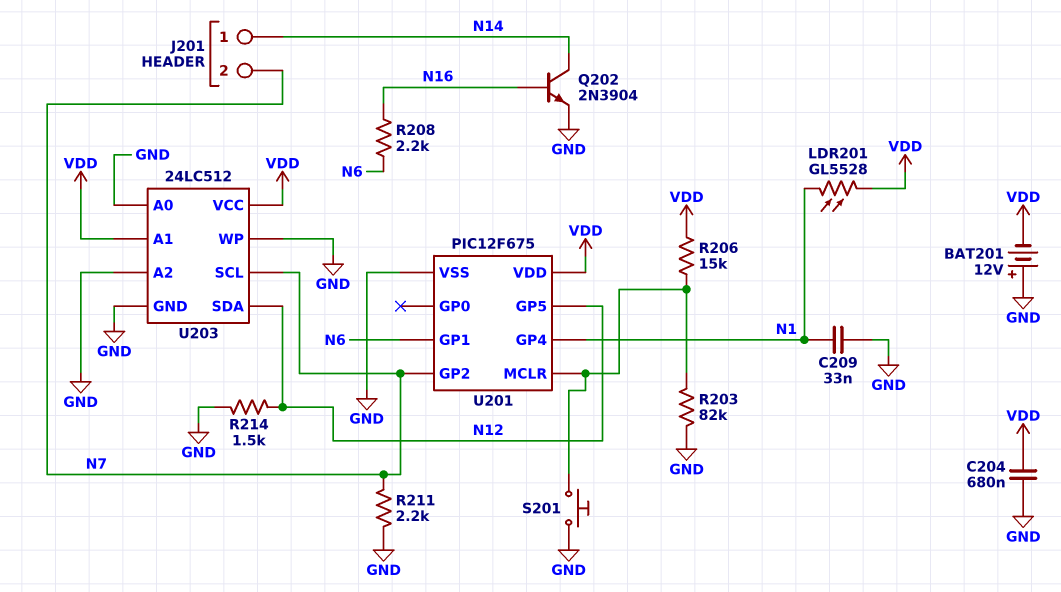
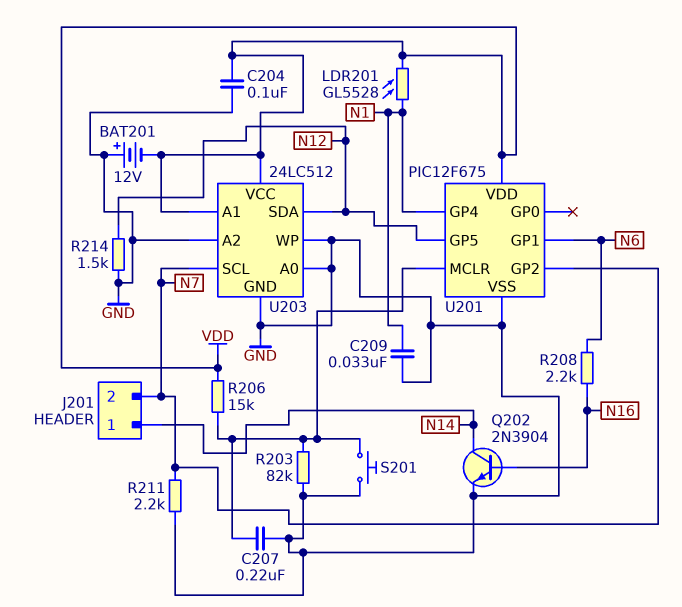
C204: 680nF (GND, VDD) -> 100nF (GND, VDD)
C207: none -> 220nF (GND, U201/MCLR)

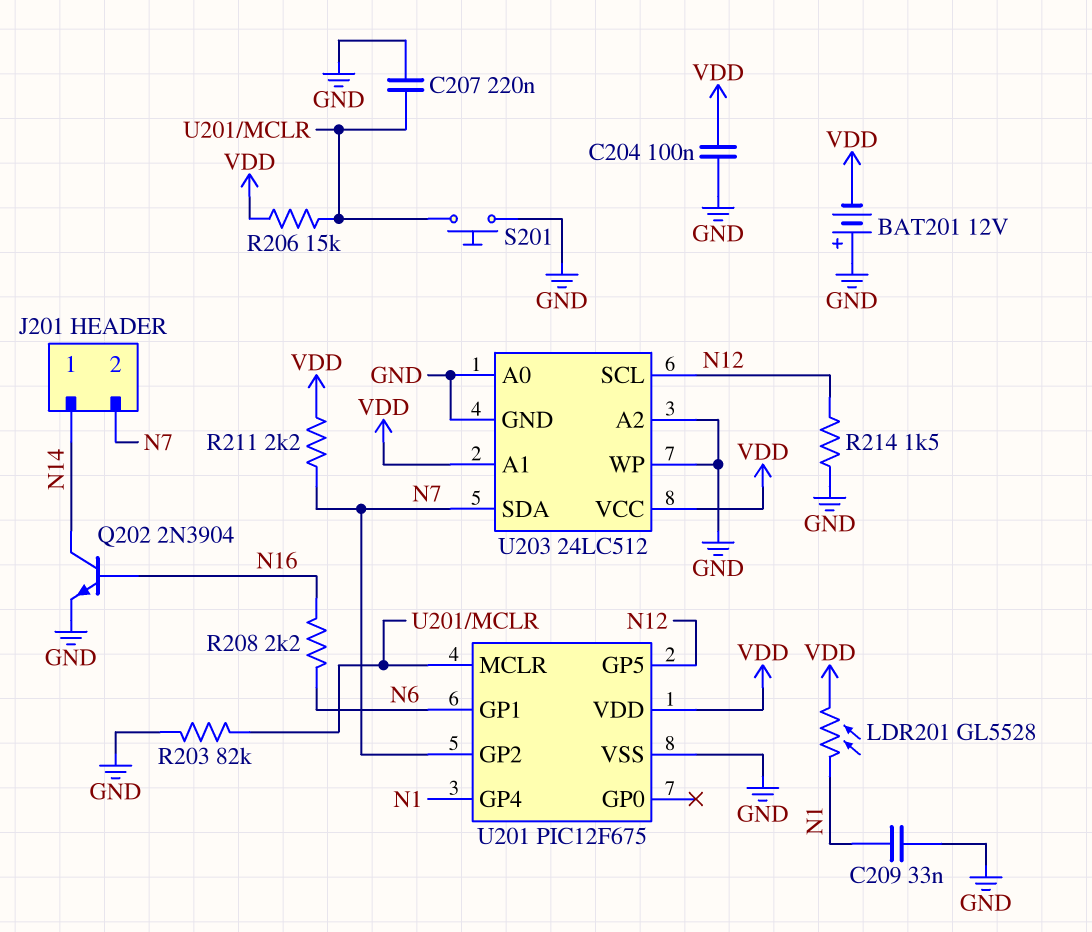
R211: 2.2k (GND, N7) -> 2.2k (N7, VDD)
U203 pin SCL: N7 -> N12
U203 pin SDA: N12 -> N7

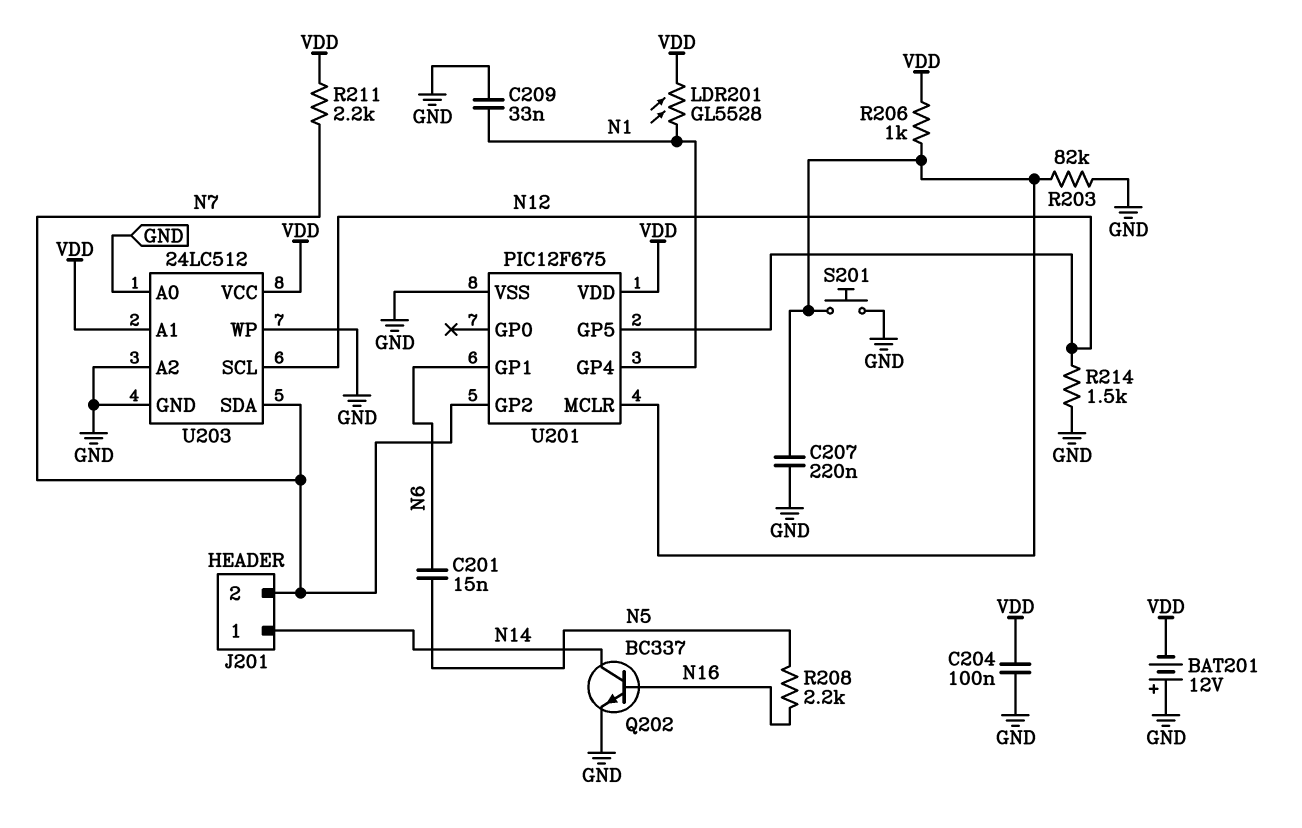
C201: none -> 15nF (N5, N6)
Q202: NPN 2N3904 (B N16, C N14, E GND) -> NPN BC337 (B N16, C N14, E GND)
R206: 15k (U201/MCLR, VDD) -> 1k (U201/MCLR, VDD)
R208: 2.2k (N6, N16) -> 2.2k (N5, N16)

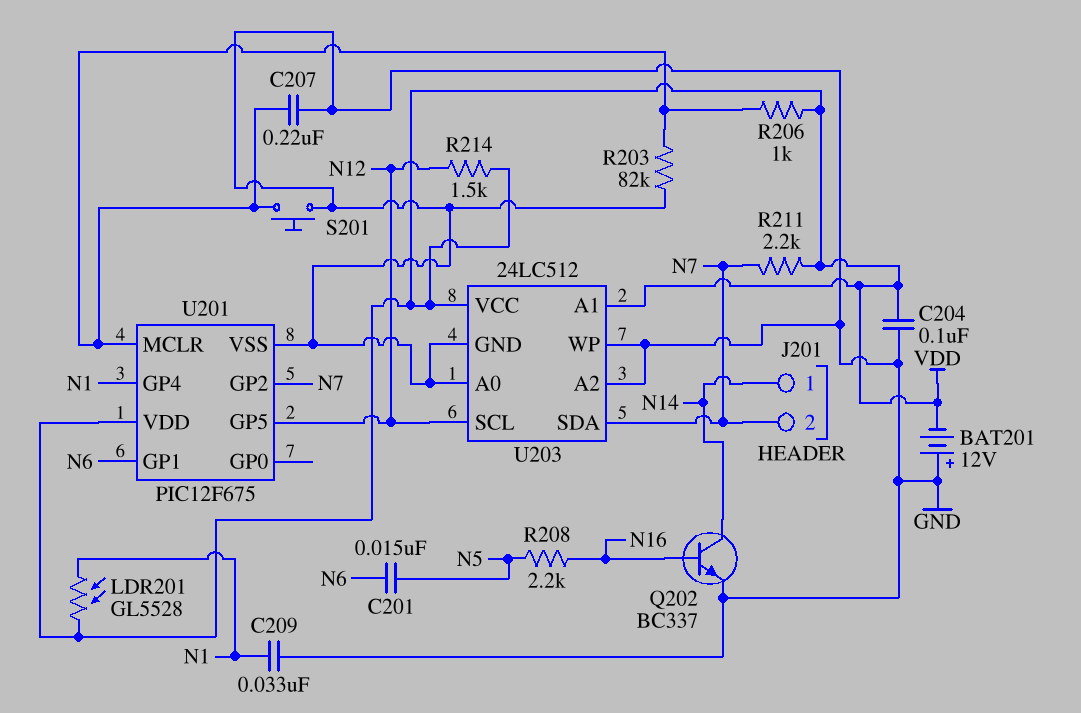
R214: 1.5k (GND, N12) -> 1.5k (N12, VDD)

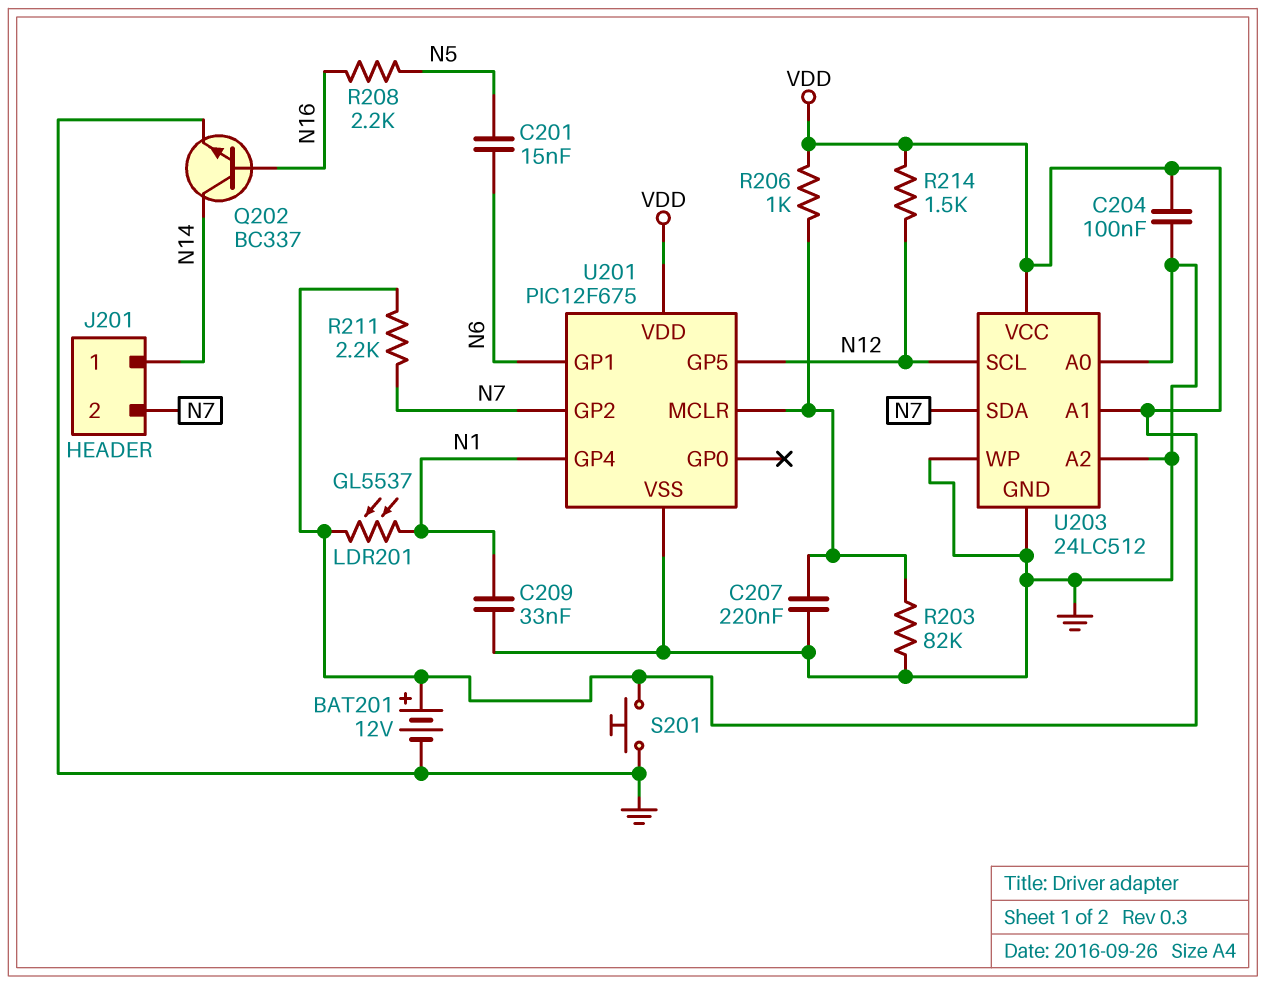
BAT201: 12V (plus GND, minus VDD) -> 12V (plus VDD, minus GND)
LDR201: GL5528 (N1, VDD) -> GL5537 (N1, VDD)
S201: button (GND, U201/MCLR) -> button (GND, VDD)

